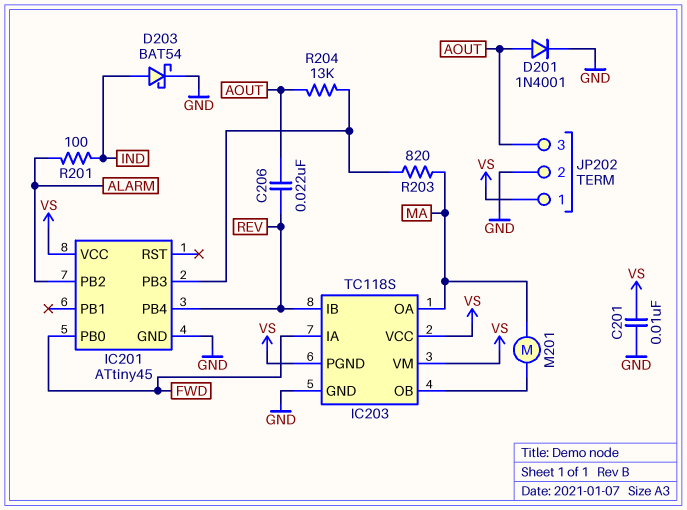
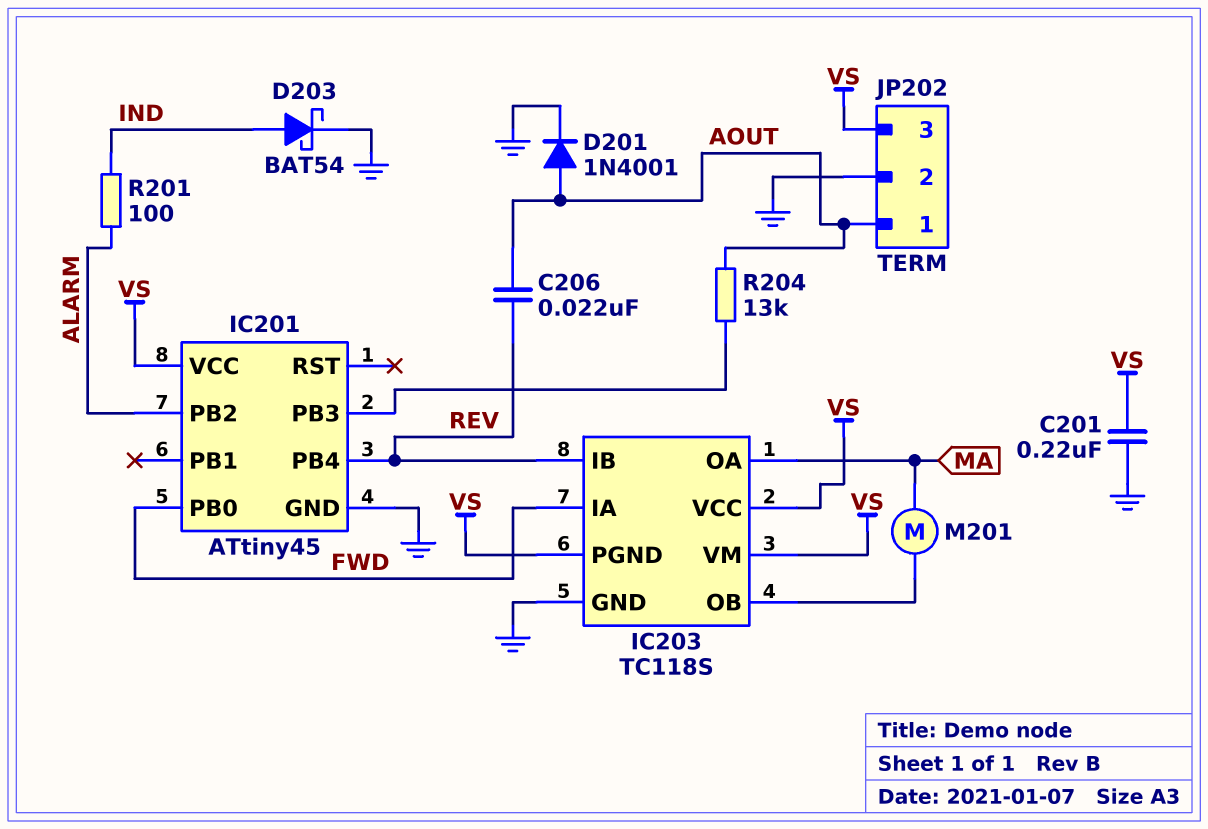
C201: 10nF (GND, VS) -> 220nF (GND, VS)
JP202 pin 1: VS -> AOUT
JP202 pin 3: AOUT -> VS
R203: 820 (IC201/PB3, MA) -> none

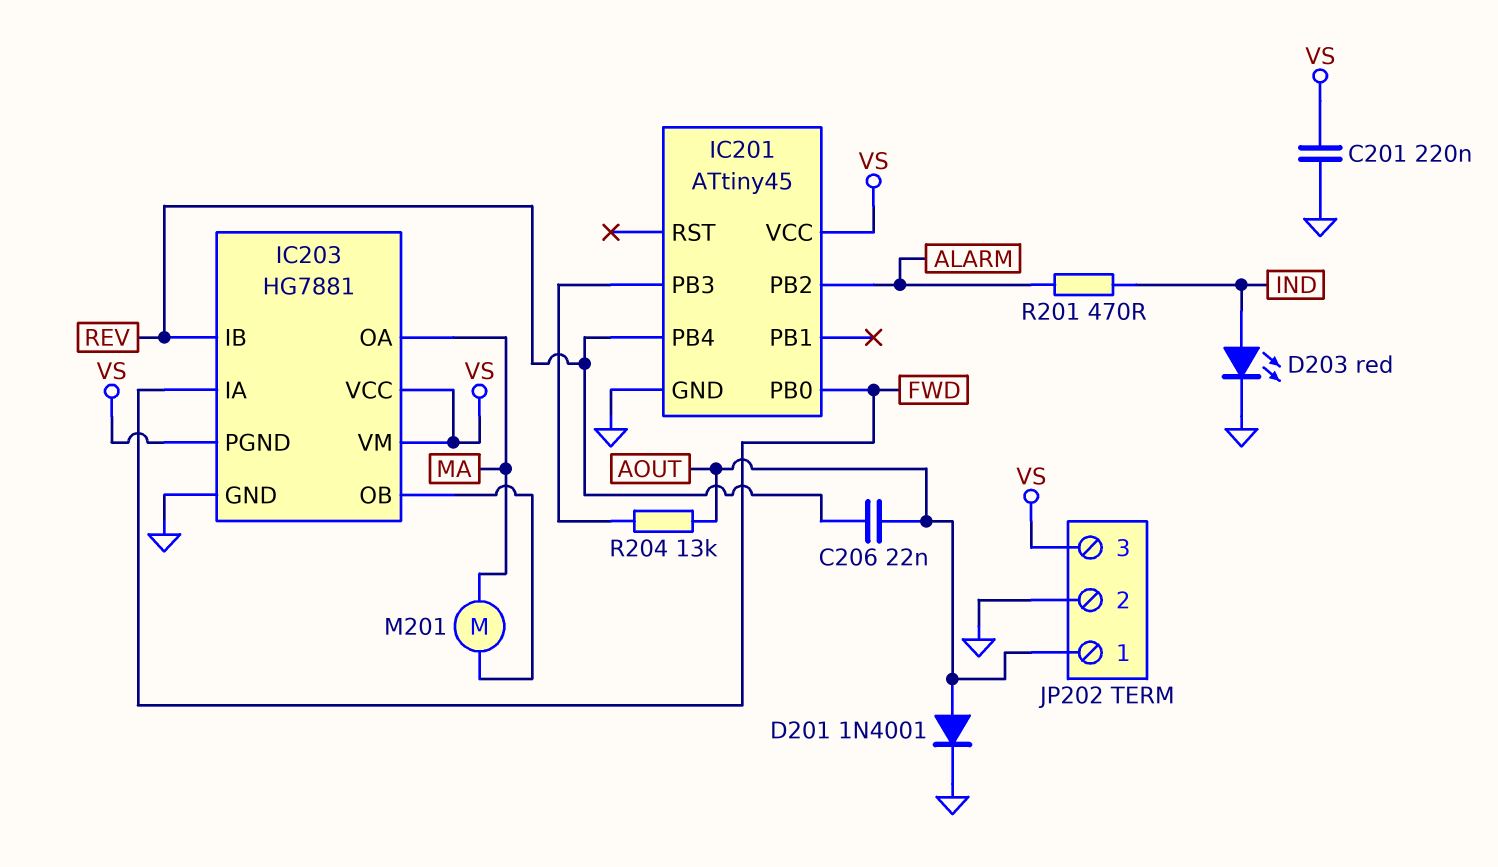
D203: schottky BAT54 (A IND, K GND) -> LED red (A IND, K GND)
IC203: TC118S -> HG7881
R201: 100 (ALARM, IND) -> 470 (ALARM, IND)

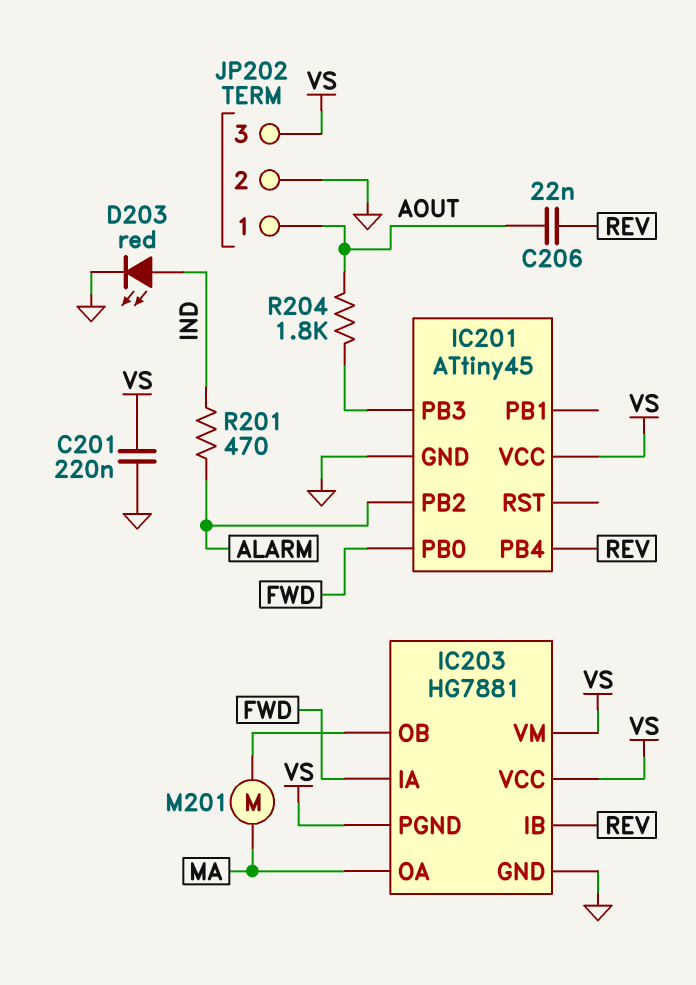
D201: diode 1N4001 (A AOUT, K GND) -> none
R204: 13k (AOUT, IC201/PB3) -> 1.8k (AOUT, IC201/PB3)

